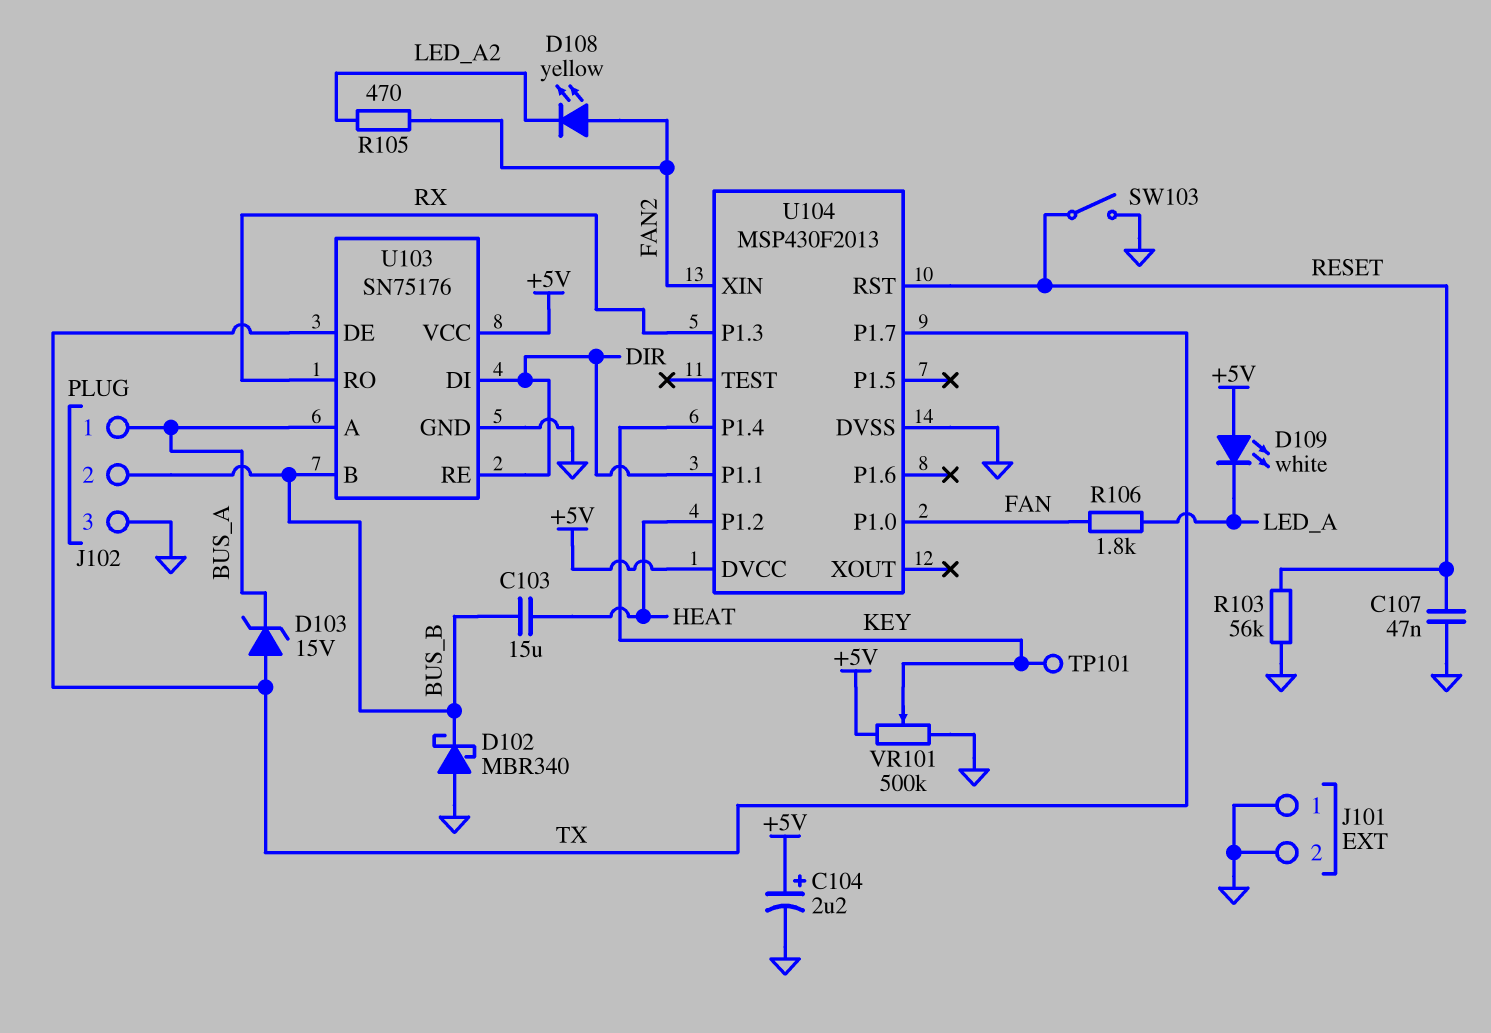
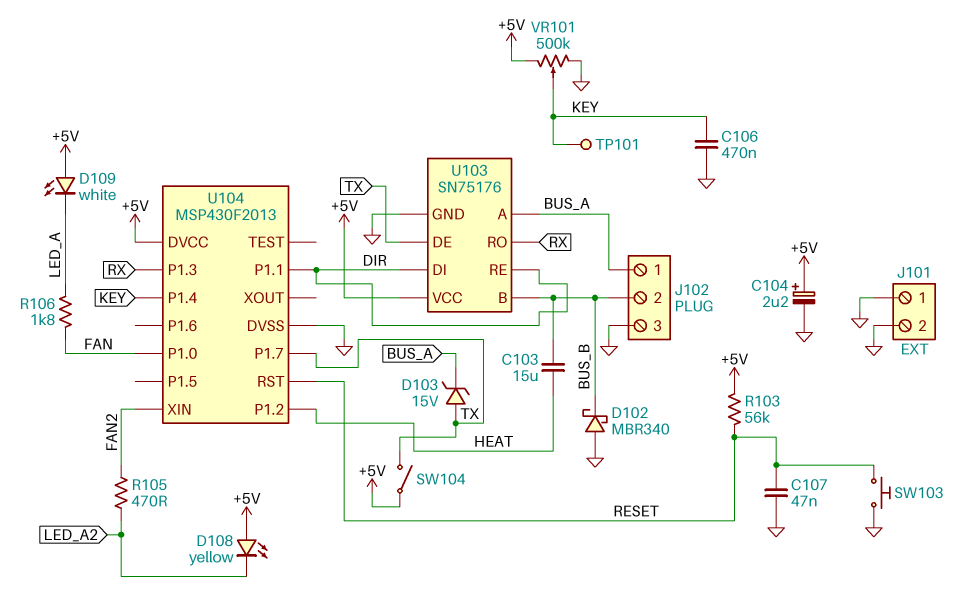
C106: none -> 470nF (GND, KEY)
D108: LED yellow (A FAN2, K LED_A2) -> LED yellow (A +5V, K LED_A2)
R103: 56k (GND, RESET) -> 56k (+5V, RESET)
SW103: switch (GND, RESET) -> button (GND, RESET)
SW104: none -> switch (+5V, TX)

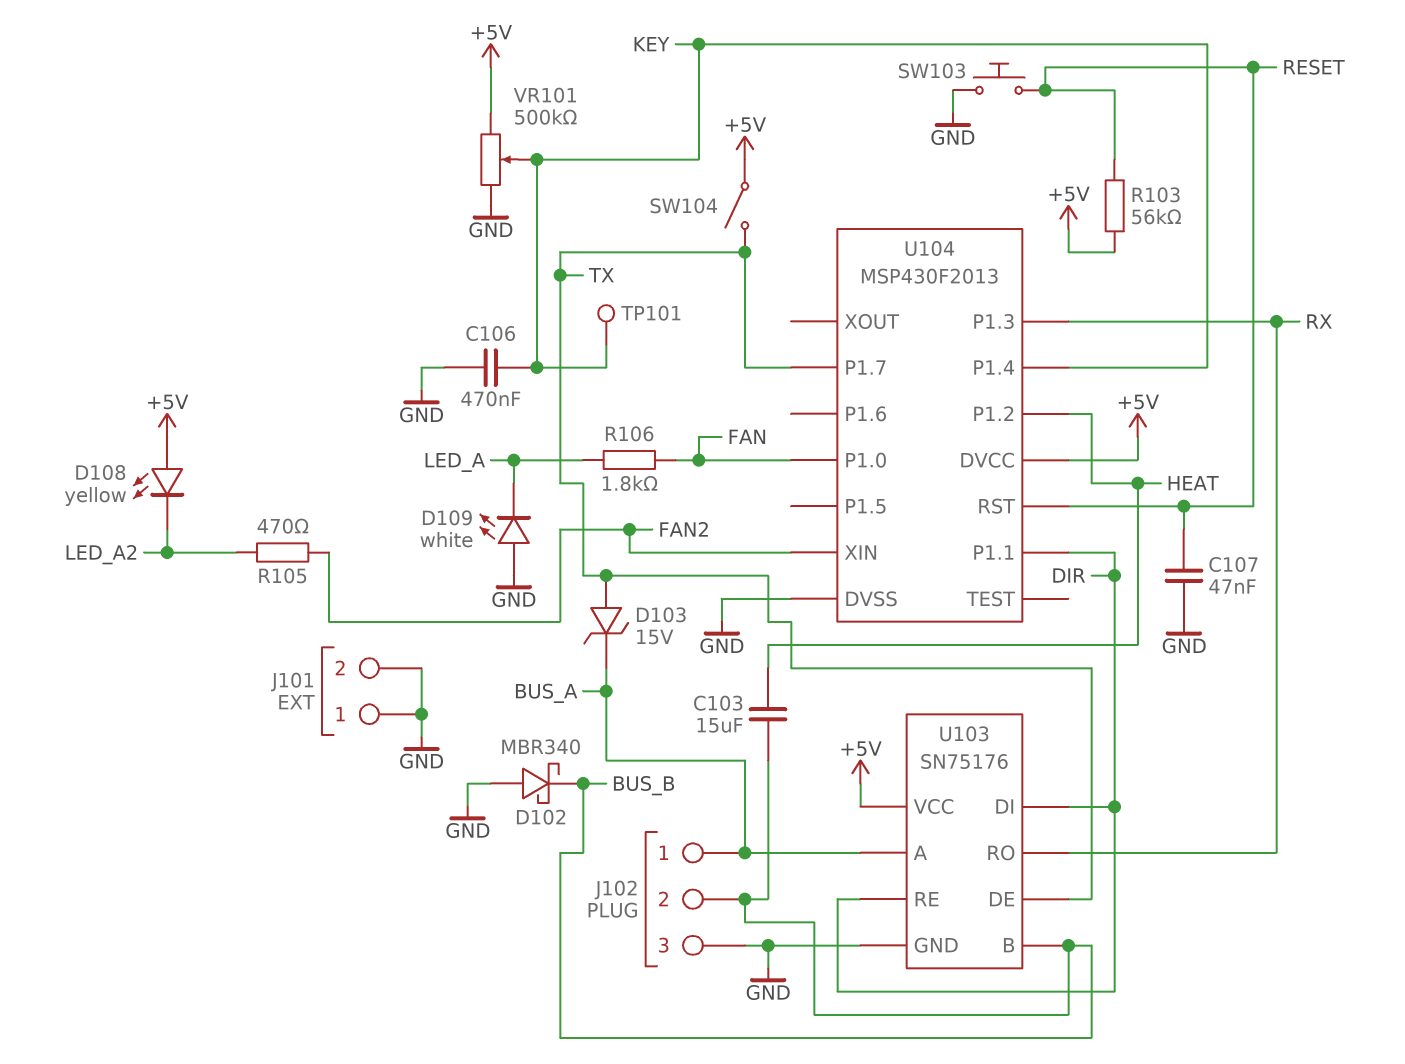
C104: 2.2uF (plus +5V, minus GND) -> none
D109: LED white (A +5V, K LED_A) -> LED white (A GND, K LED_A)

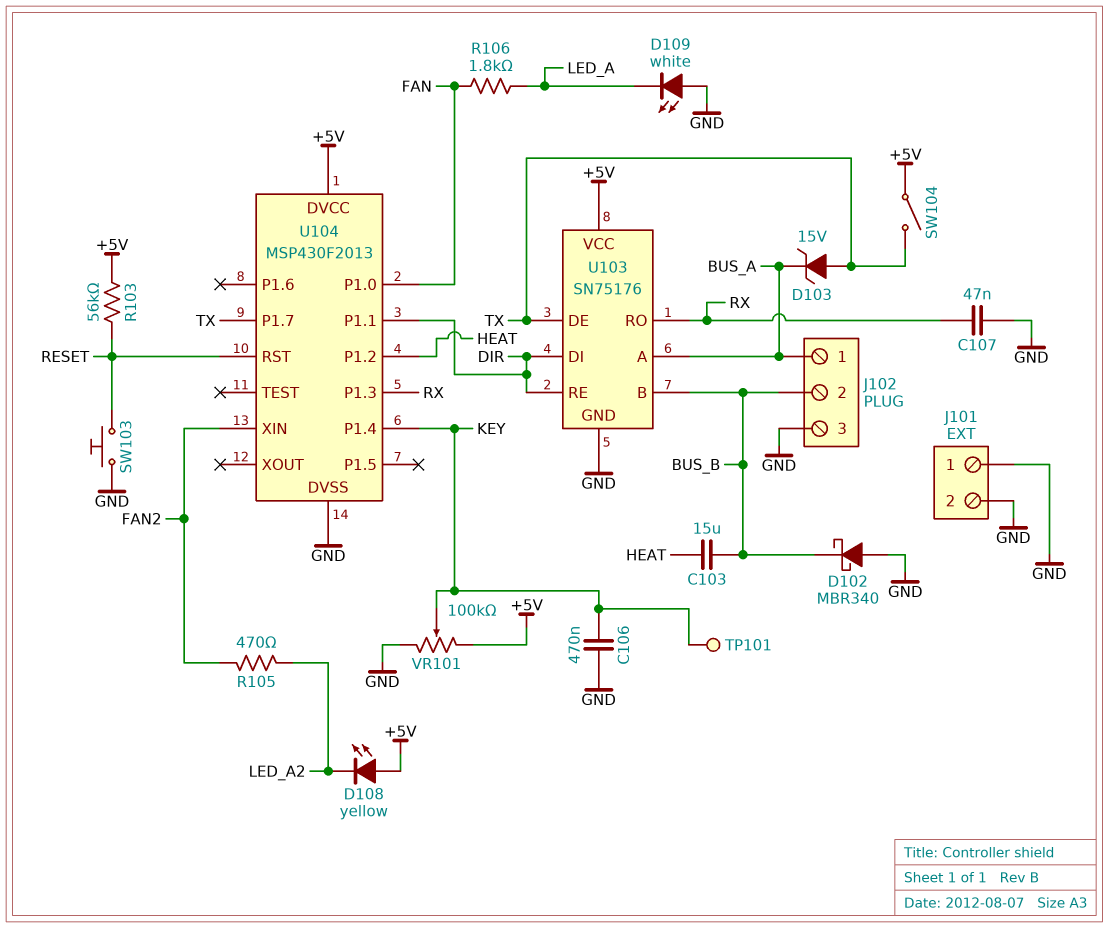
C107: 47nF (GND, RESET) -> 47nF (GND, RX)
VR101: 500k (+5V, GND, wiper KEY) -> 100k (+5V, GND, wiper KEY)

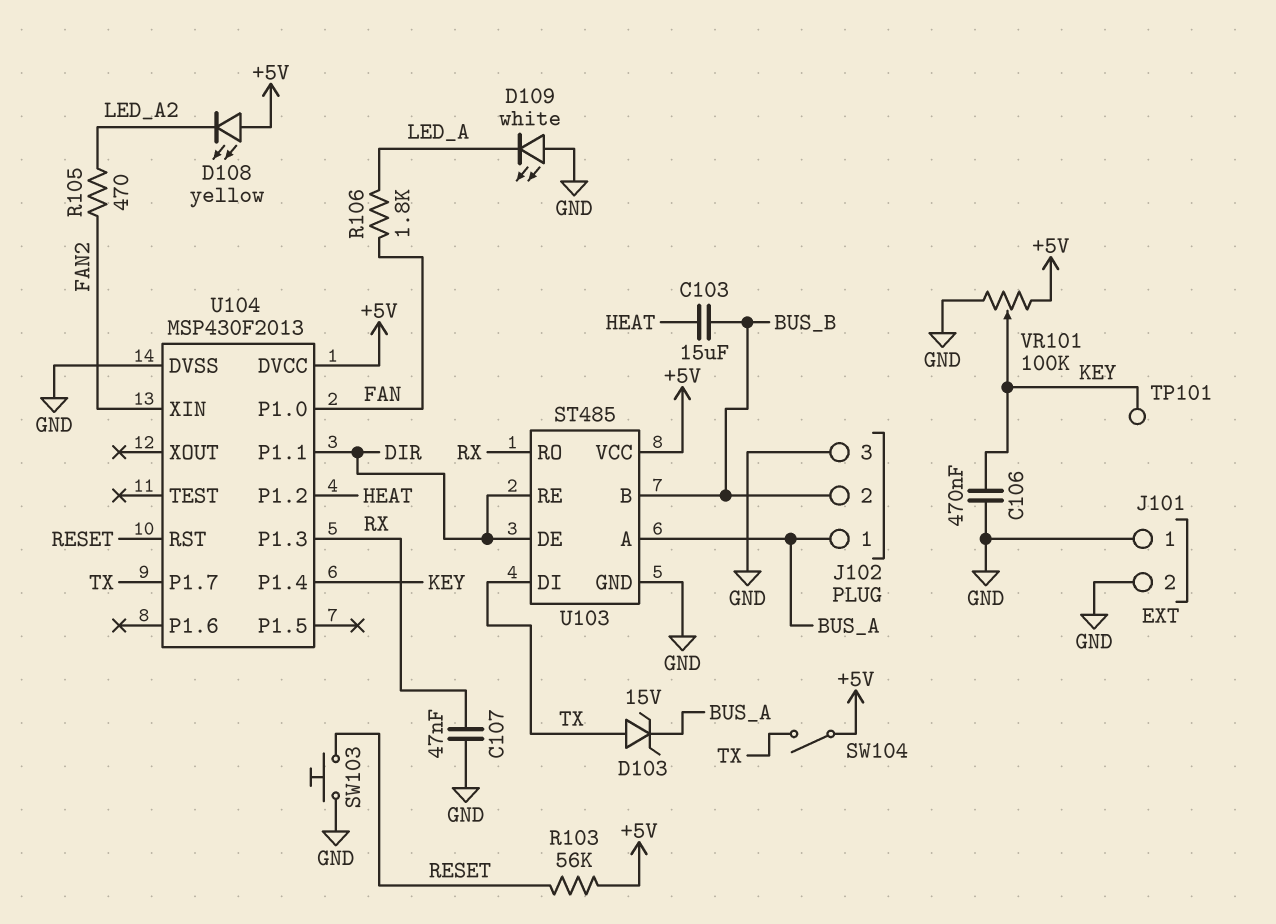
D102: schottky MBR340 (A GND, K BUS_B) -> none
U103: SN75176 -> ST485
U103 pin DE: TX -> DIR
U103 pin DI: DIR -> TX

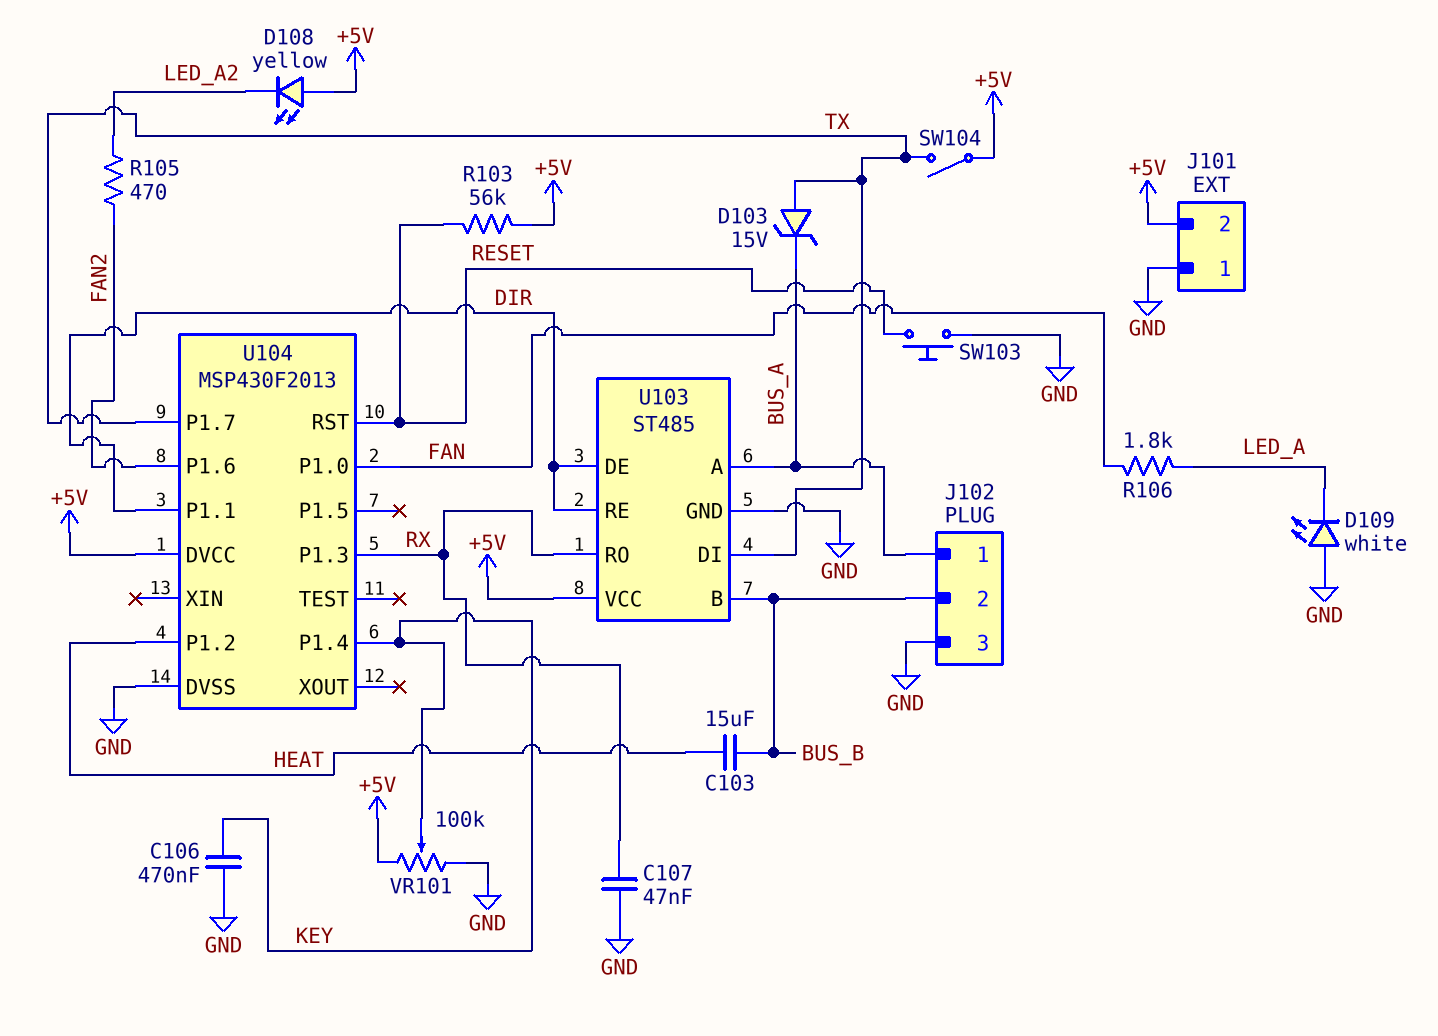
J101 pin 2: GND -> +5V
TP101: test point (KEY) -> none
U104 pin P1.6: none -> FAN2
U104 pin XIN: FAN2 -> none

